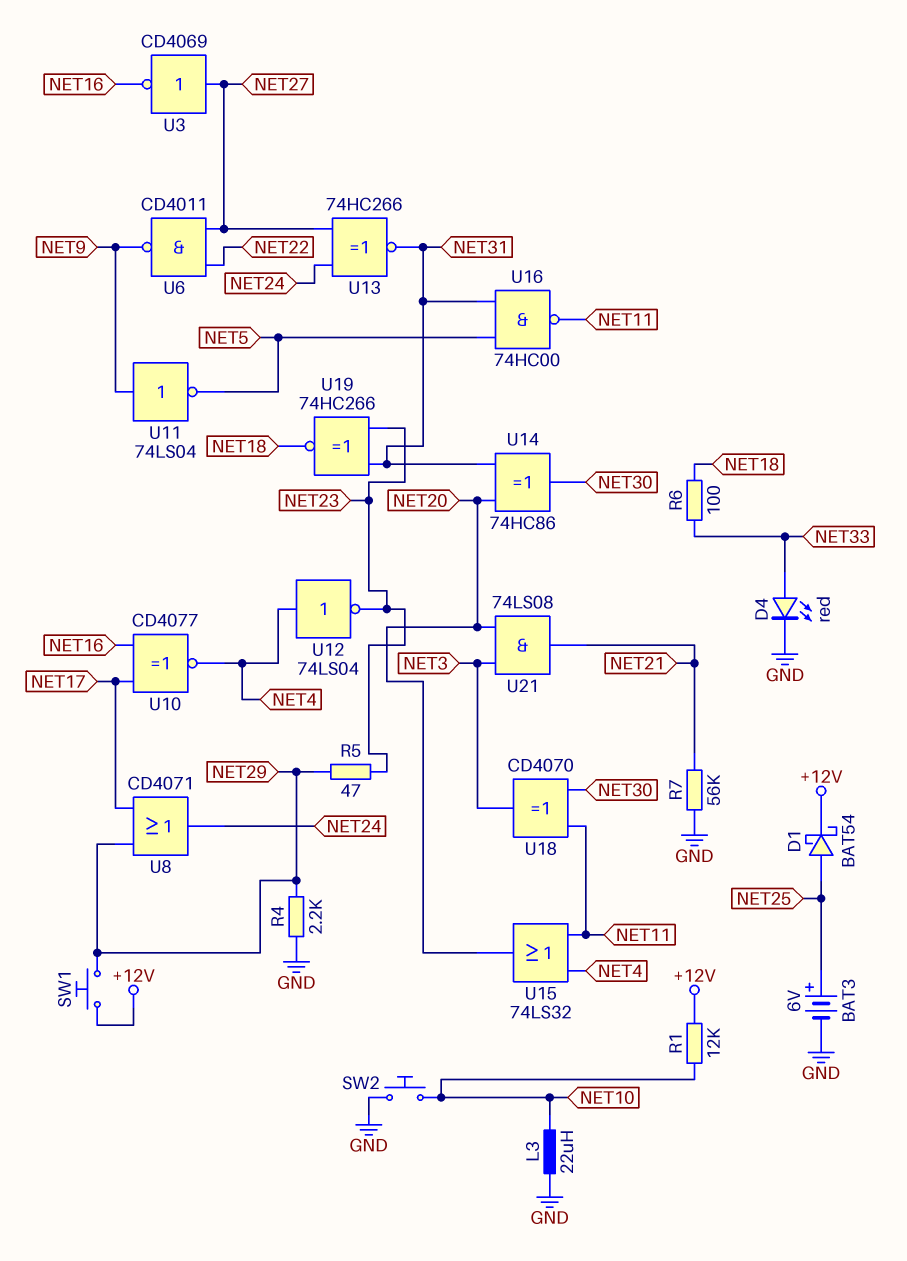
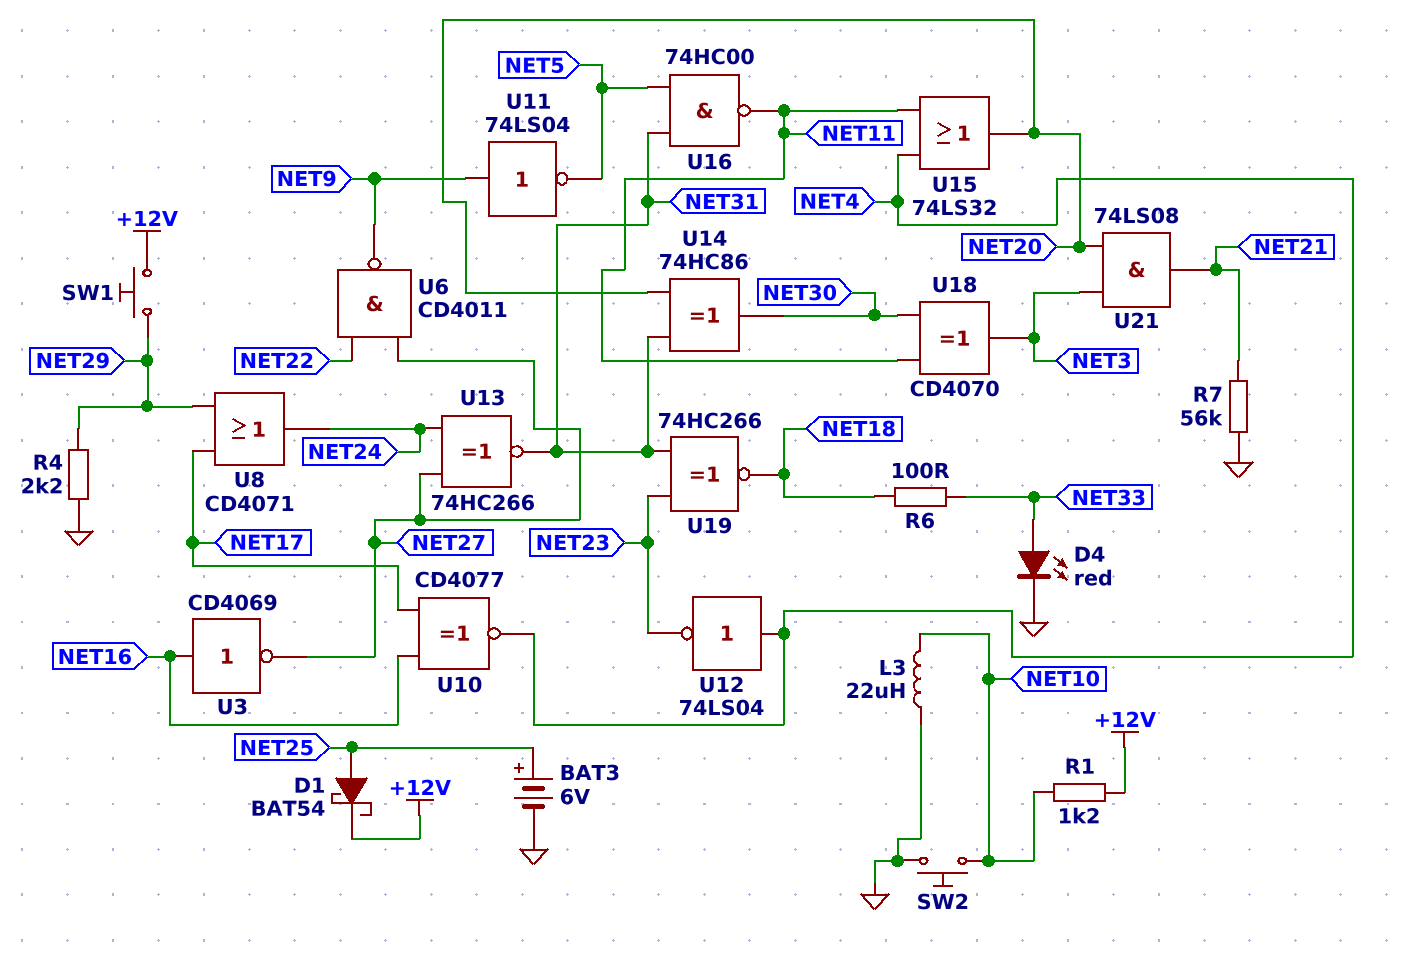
R1: 12k (+12V, NET10) -> 1.2k (+12V, NET10)
R5: 47 (NET23, NET29) -> none
U3: NOT CD4069 (in NET27, out NET16) -> NOT CD4069 (in NET16, out NET27)

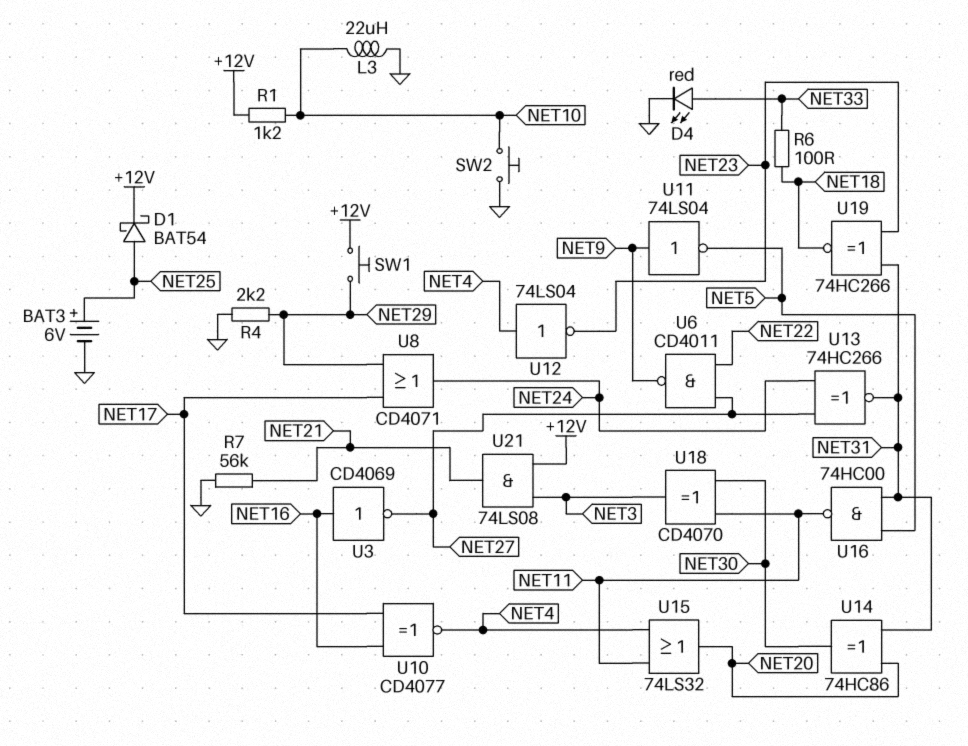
U21: AND 74LS08 (in NET3, in NET20, out NET21) -> AND 74LS08 (in +12V, in NET3, out NET21)

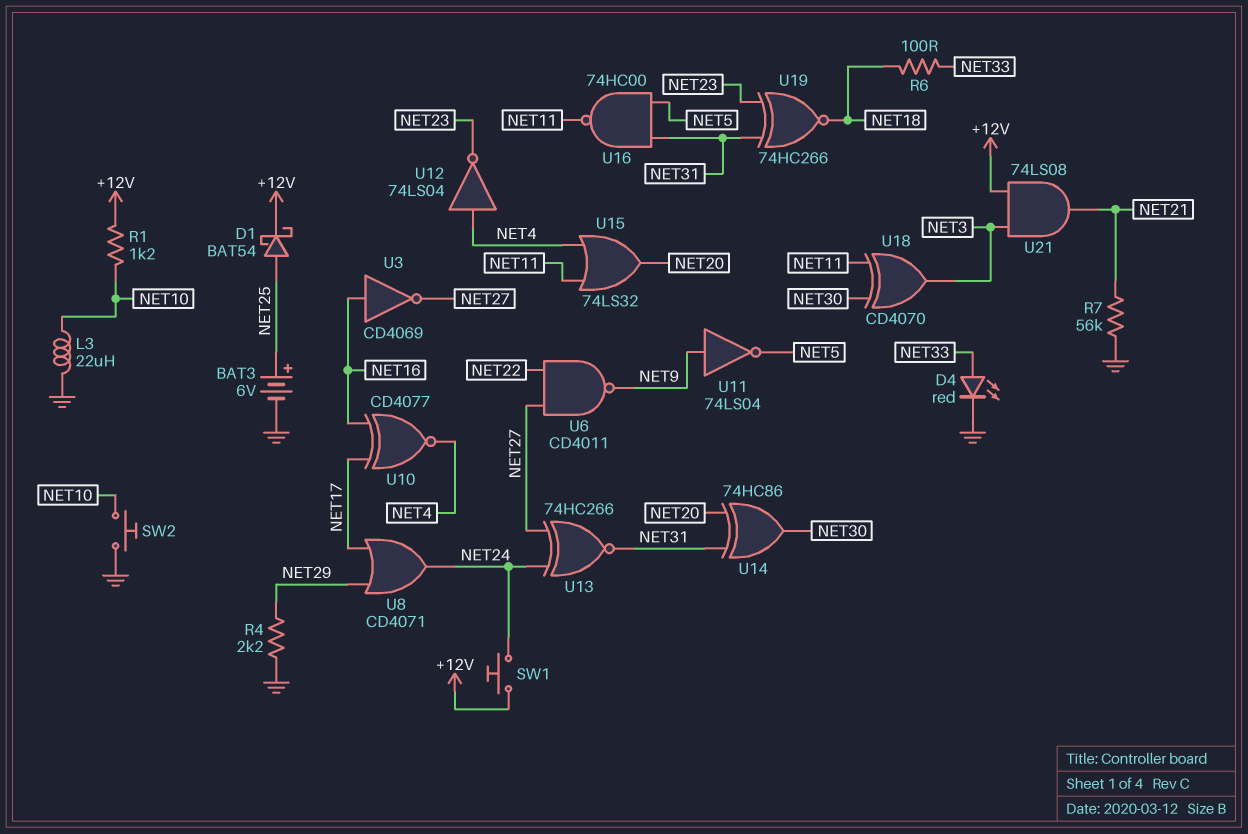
SW1: button (+12V, NET29) -> button (+12V, NET24)

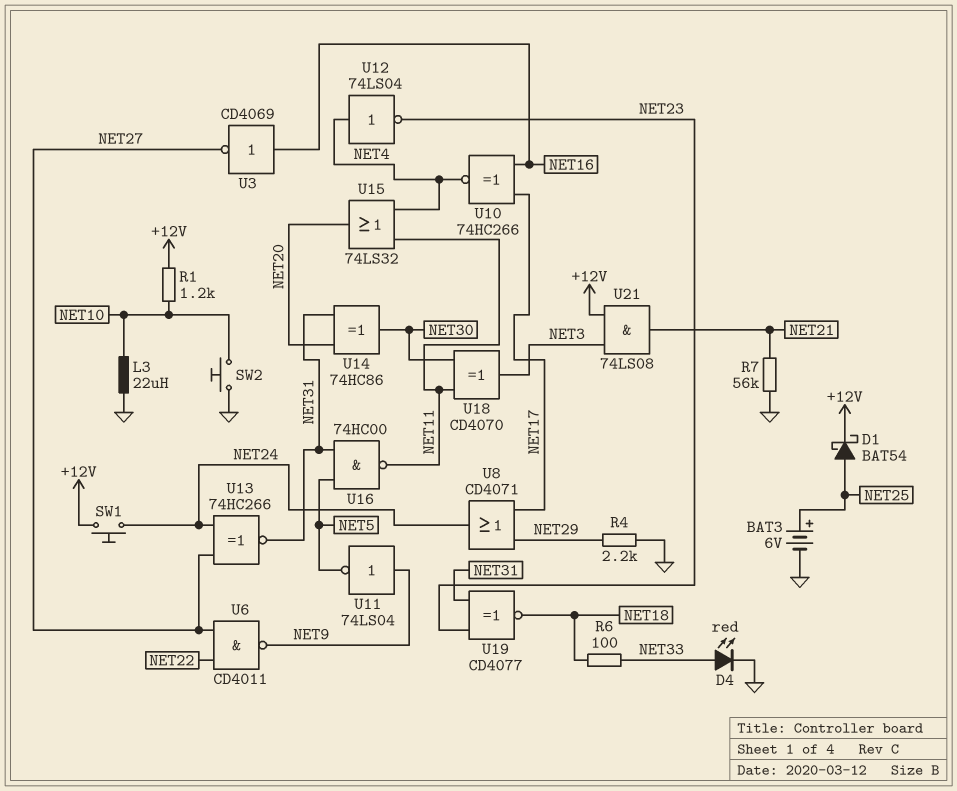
U10: XNOR CD4077 (in NET16, in NET17, out NET4) -> XNOR 74HC266 (in NET16, in NET17, out NET4)
U19: XNOR 74HC266 (in NET23, in NET31, out NET18) -> XNOR CD4077 (in NET23, in NET31, out NET18)

